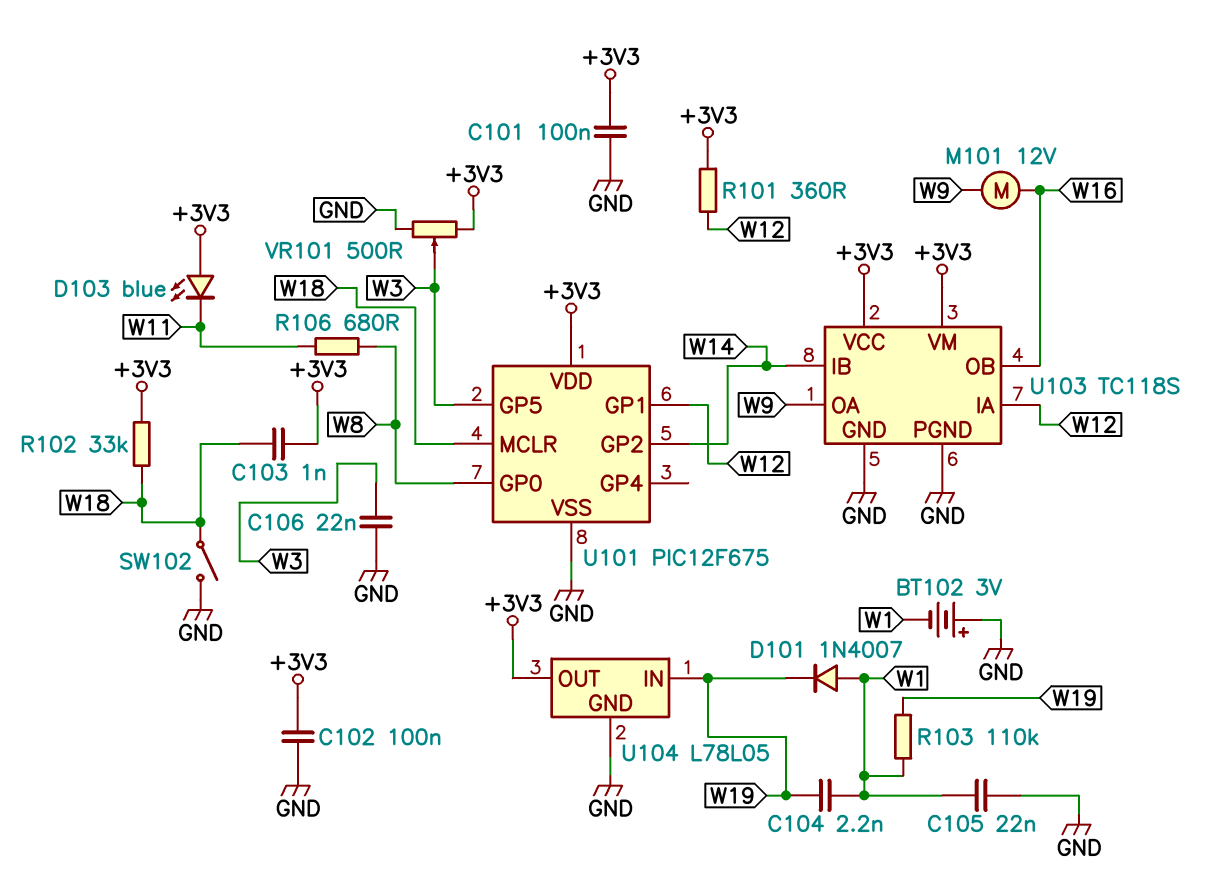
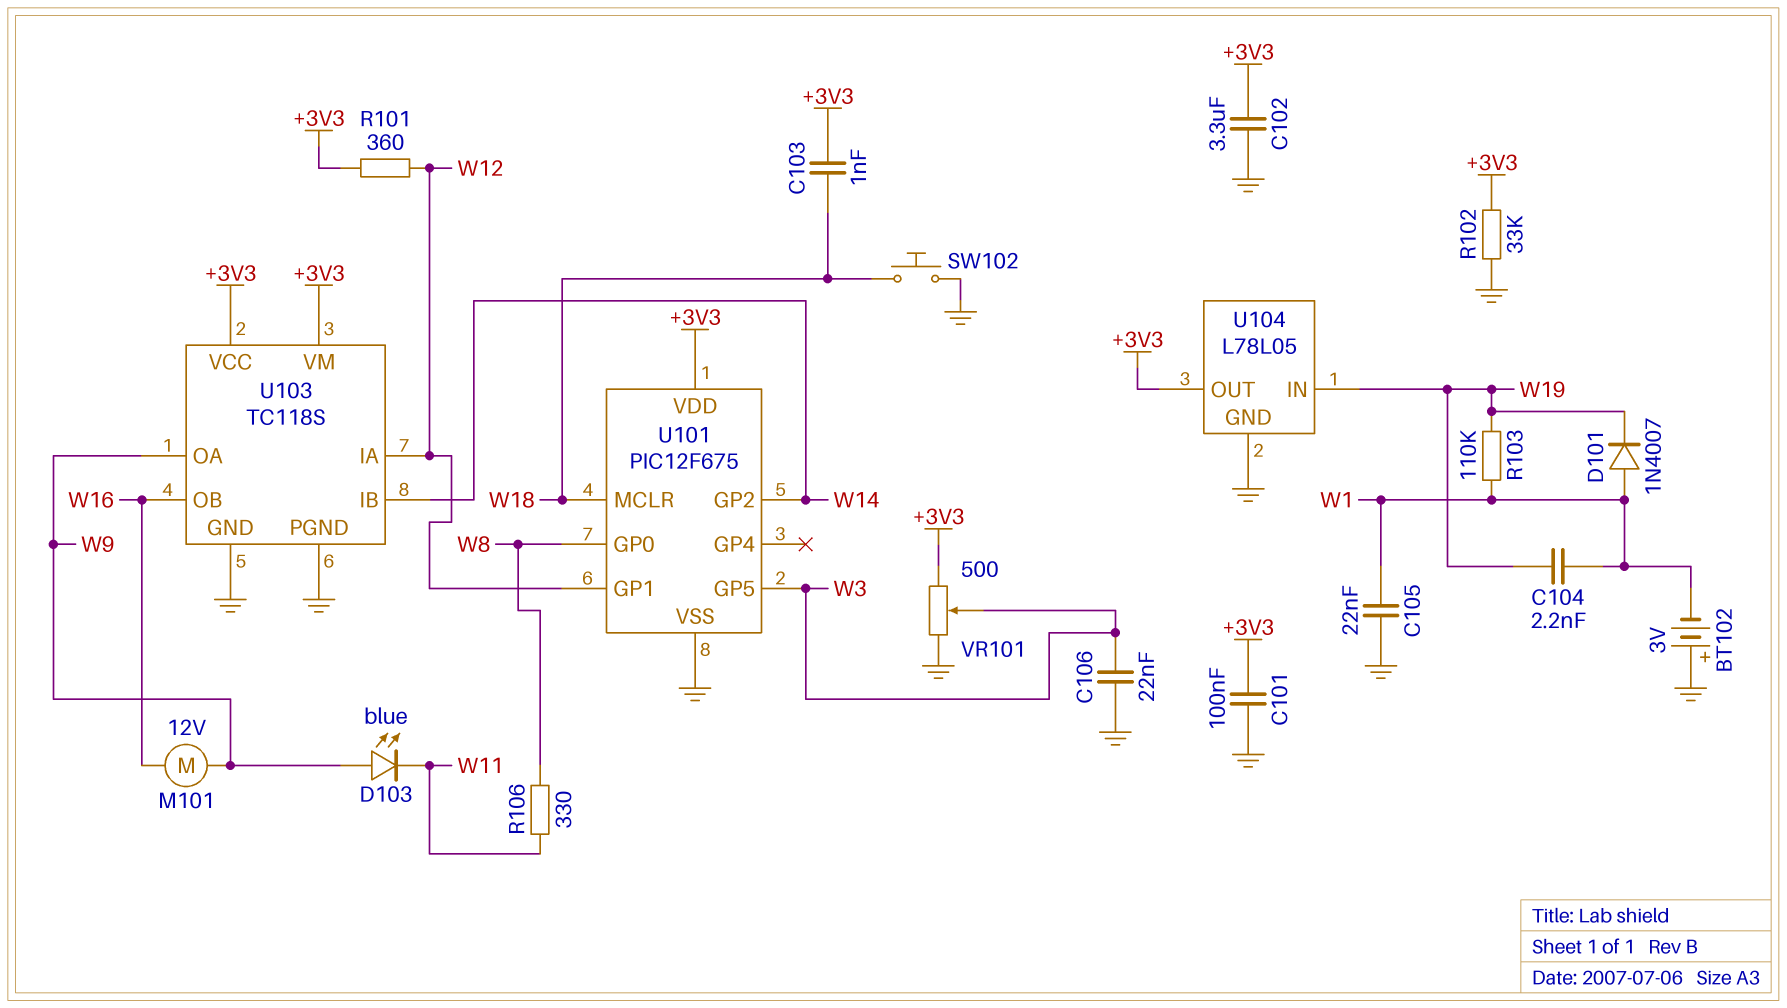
C102: 100nF (+3V3, GND) -> 3.3uF (+3V3, GND)
D103: LED blue (A +3V3, K W11) -> LED blue (A W9, K W11)
R102: 33k (+3V3, W18) -> 33k (+3V3, GND)
R106: 680 (W8, W11) -> 330 (W8, W11)
SW102: switch (GND, W18) -> button (GND, W18)

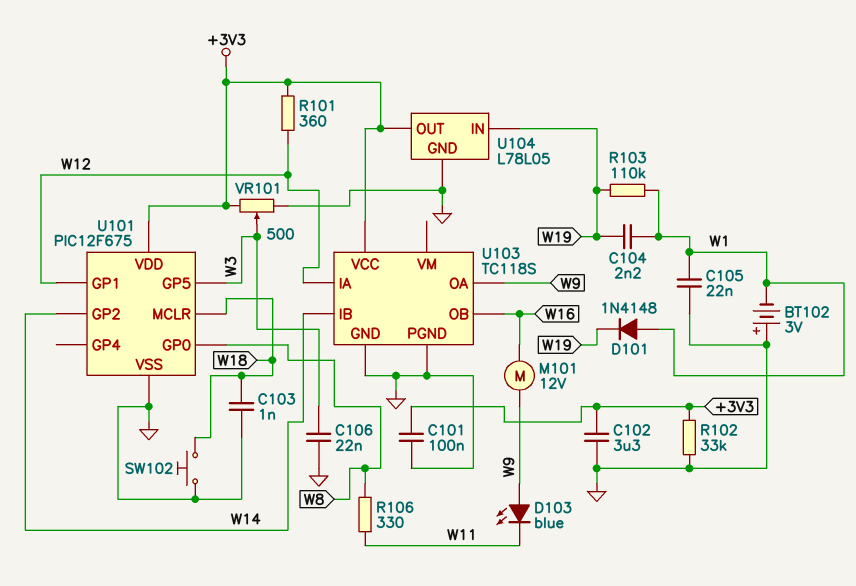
C103: 1nF (+3V3, W18) -> 1nF (GND, W18)
D101: diode 1N4007 (A W1, K W19) -> diode 1N4148 (A W1, K W19)
U103 pin VM: +3V3 -> none

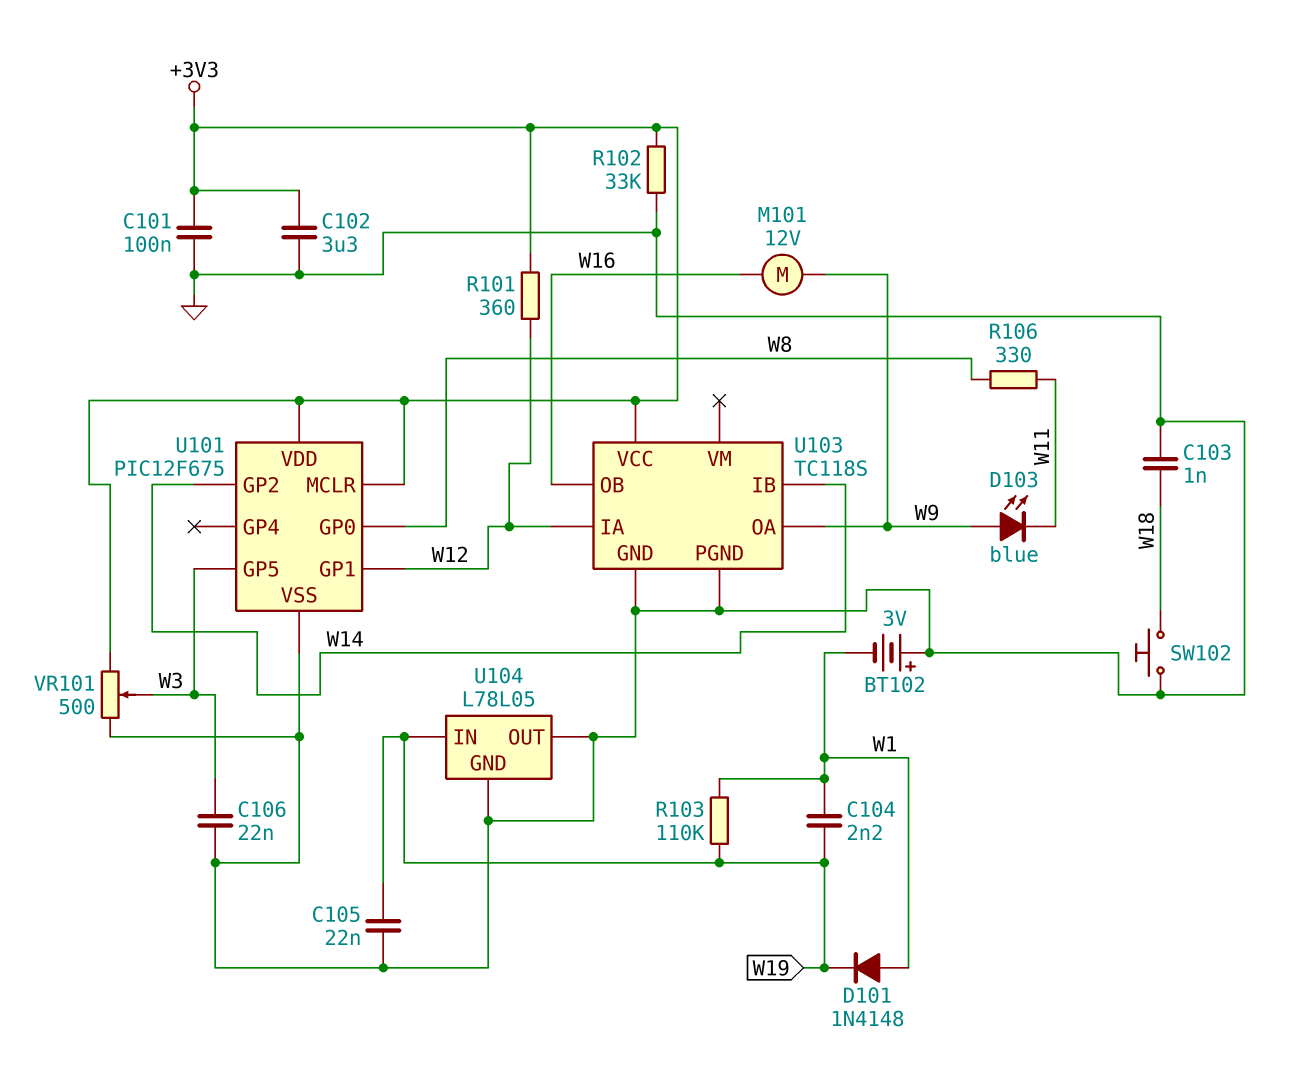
C105: 22nF (GND, W1) -> 22nF (GND, W19)
U101 pin MCLR: W18 -> +3V3
U104 pin OUT: +3V3 -> GND

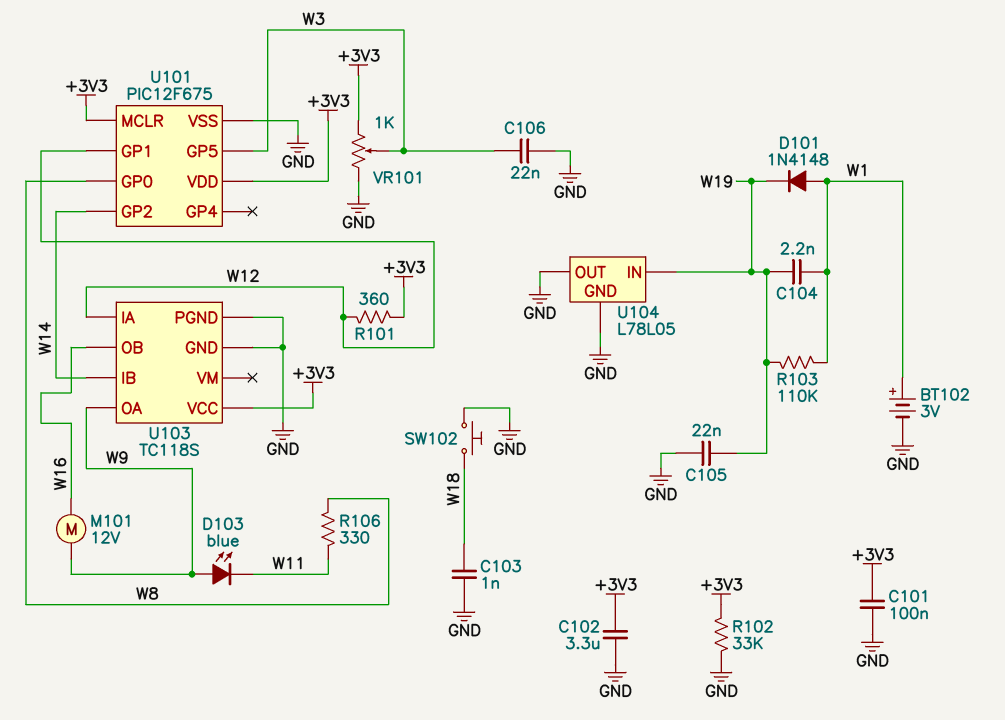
BT102: 3V (plus GND, minus W1) -> 3V (plus W1, minus GND)
VR101: 500 (+3V3, GND, wiper W3) -> 1k (+3V3, GND, wiper W3)

